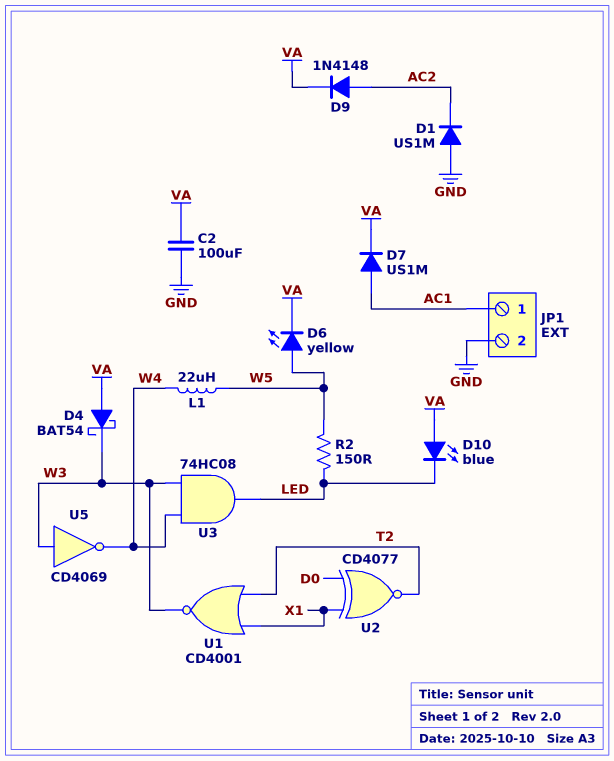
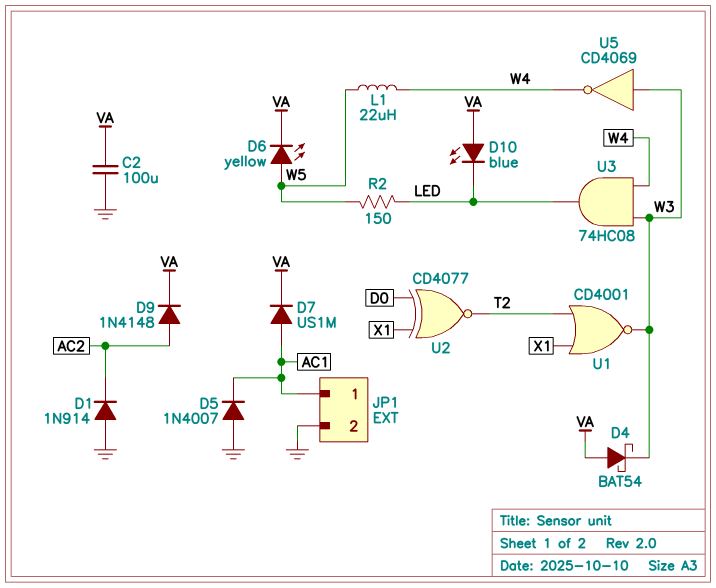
D1: diode US1M (A GND, K AC2) -> diode 1N914 (A GND, K AC2)
D5: none -> diode 1N4007 (A GND, K AC1)

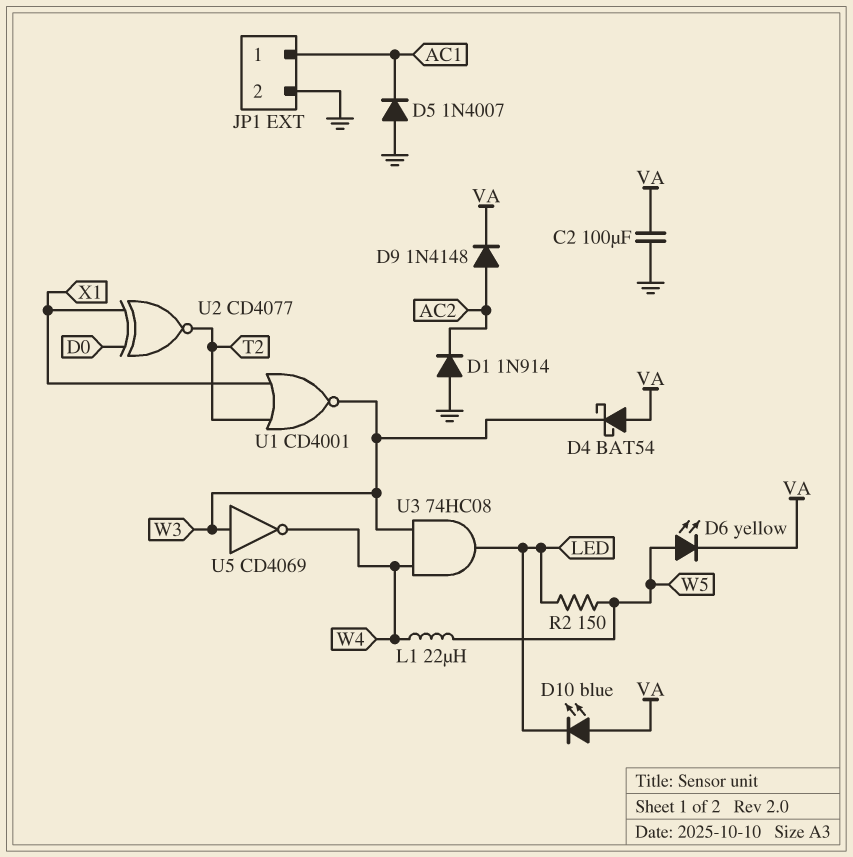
D7: diode US1M (A AC1, K VA) -> none

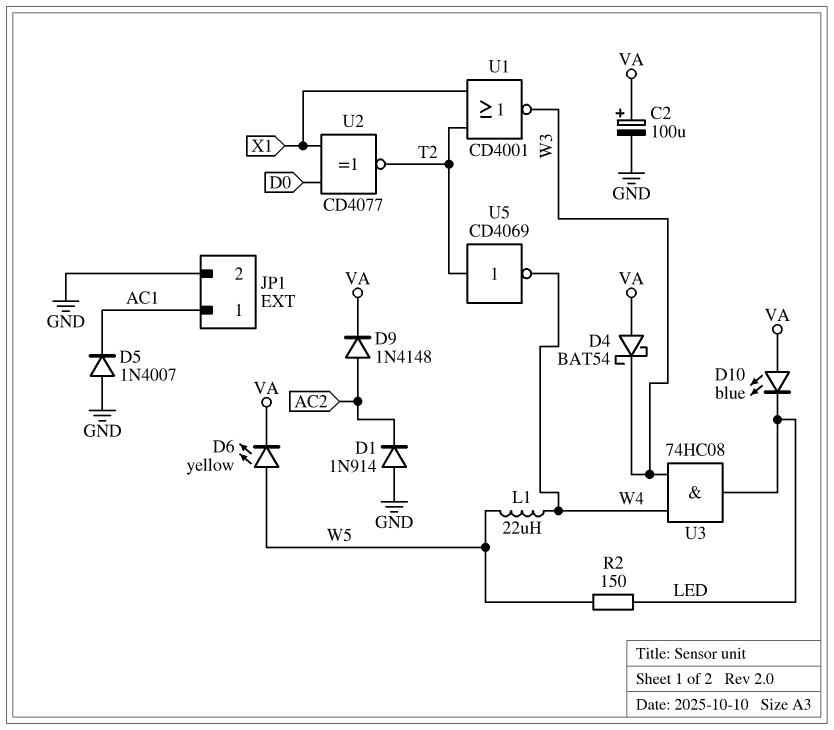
C2: 100uF (GND, VA) -> 100uF (plus VA, minus GND)
U5: NOT CD4069 (in W3, out W4) -> NOT CD4069 (in T2, out W4)

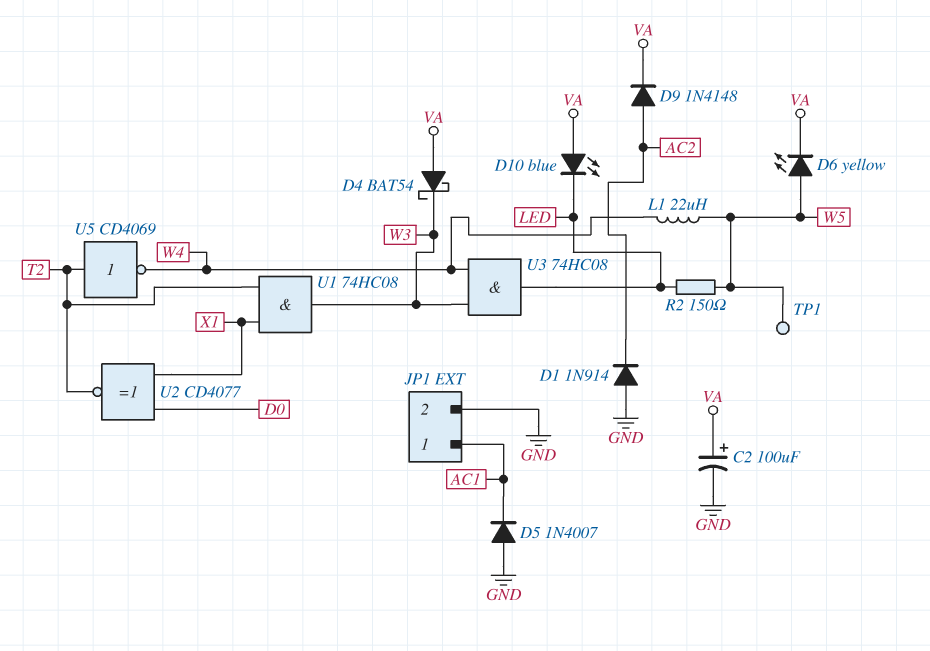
TP1: none -> test point (W5)
U1: NOR CD4001 (in T2, in X1, out W3) -> AND 74HC08 (in T2, in X1, out W3)

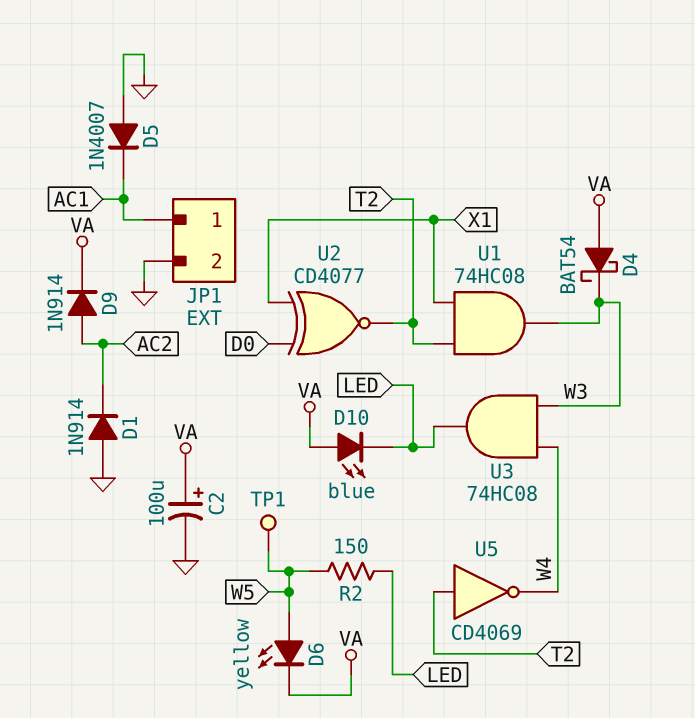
D9: diode 1N4148 (A AC2, K VA) -> diode 1N914 (A AC2, K VA)
L1: 22uH (W4, W5) -> none

